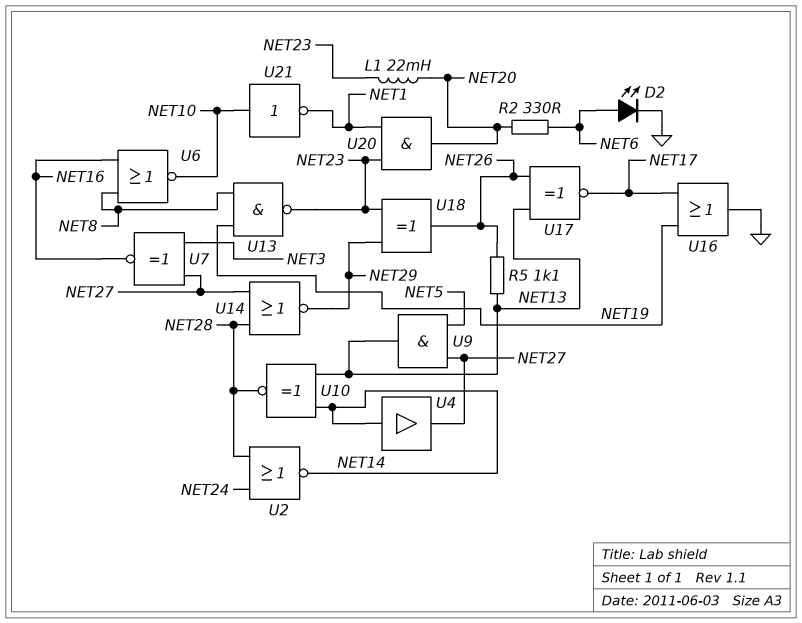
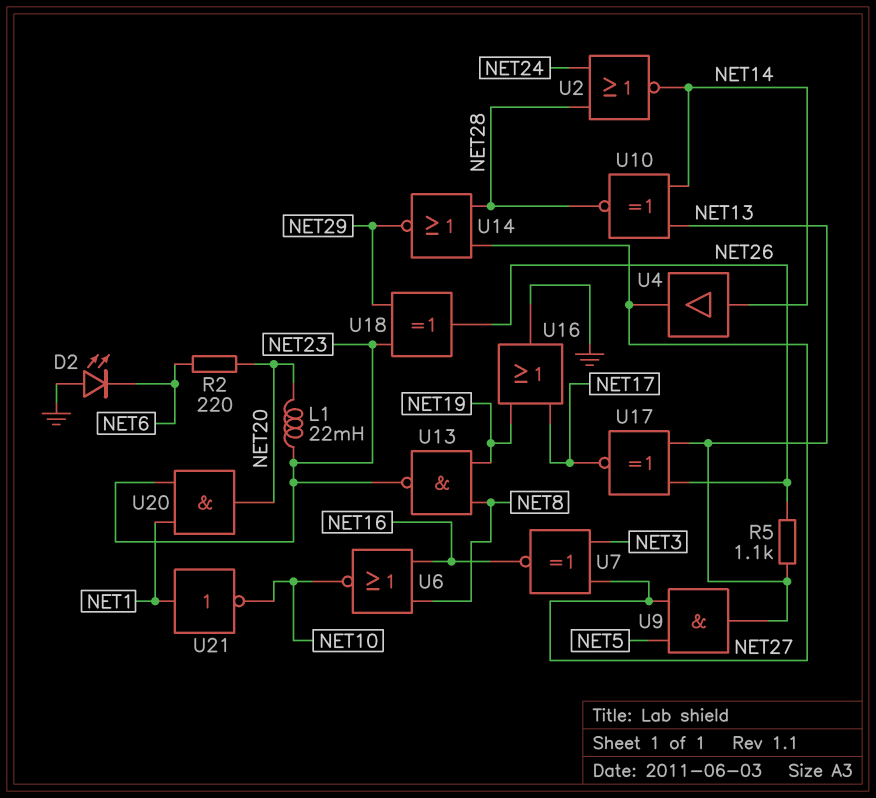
D2: LED (A NET6, K GND) -> LED (A GND, K NET6)
R2: 330 (NET6, NET20) -> 220 (NET6, NET20)
U21: NOT (in NET10, out NET1) -> NOT (in NET1, out NET10)

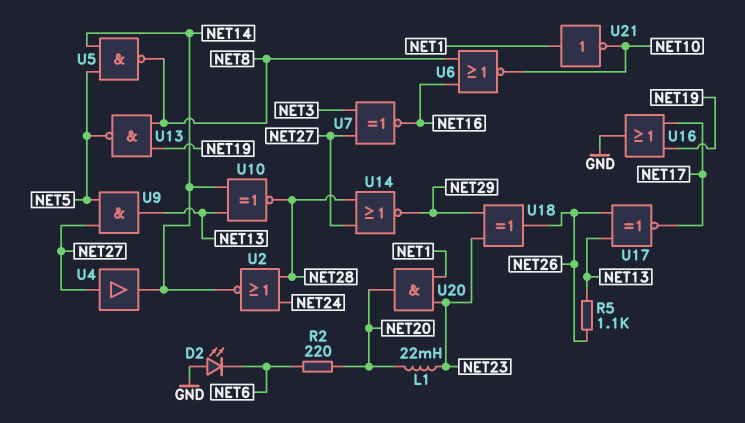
U4: buffer (in NET14, out NET27) -> buffer (in NET27, out NET14)
U5: none -> NAND (in NET5, in NET14, out NET8)
U13: NAND (in NET8, in NET19, out NET23) -> NAND (in NET8, in NET19, out NET5)

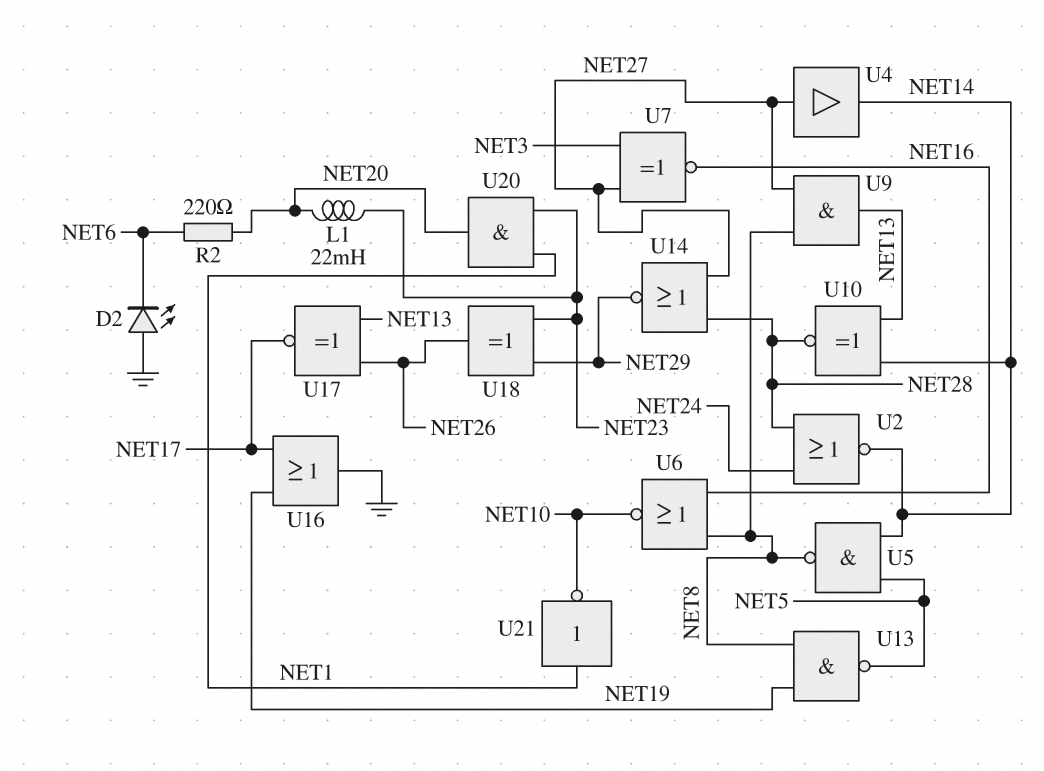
R5: 1.1k (NET13, NET26) -> none
U9: AND (in NET5, in NET27, out NET13) -> AND (in NET8, in NET27, out NET13)

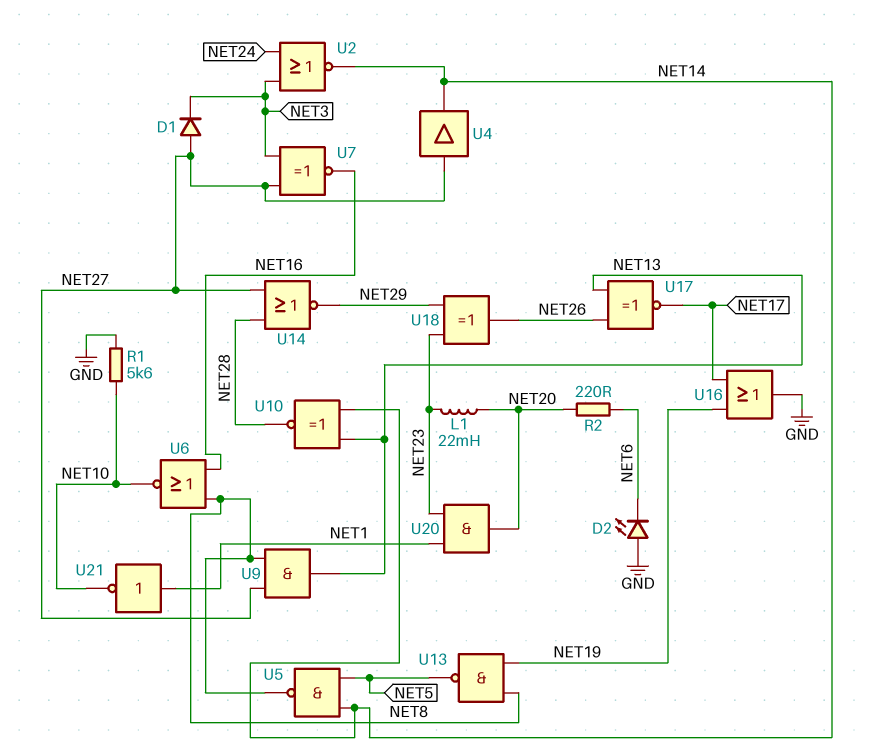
D1: none -> diode (A NET27, K NET3)
R1: none -> 5.6k (GND, NET10)
U2: NOR (in NET24, in NET28, out NET14) -> NOR (in NET3, in NET24, out NET14)

